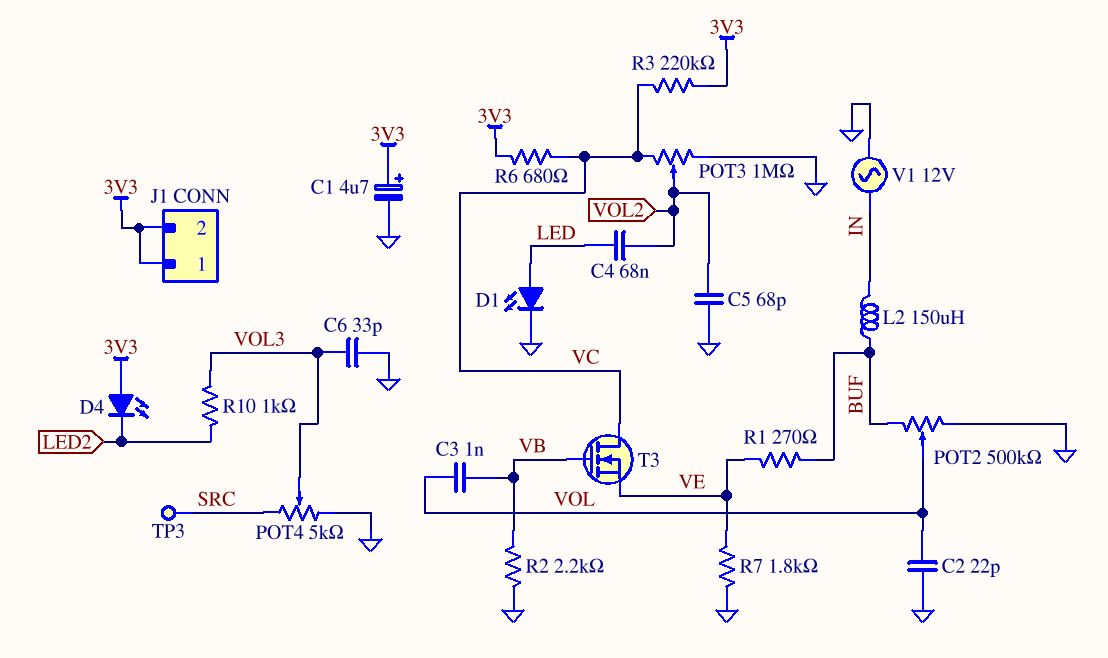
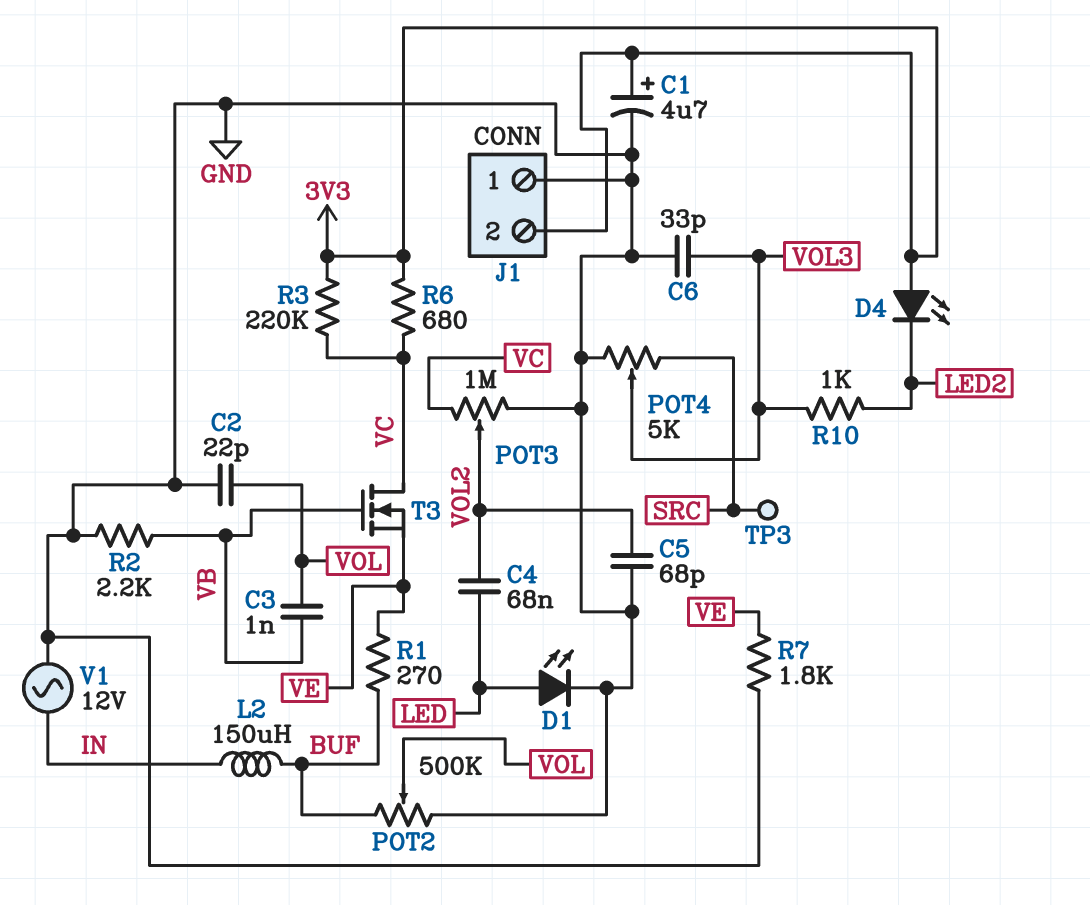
J1 pin 1: 3V3 -> GND

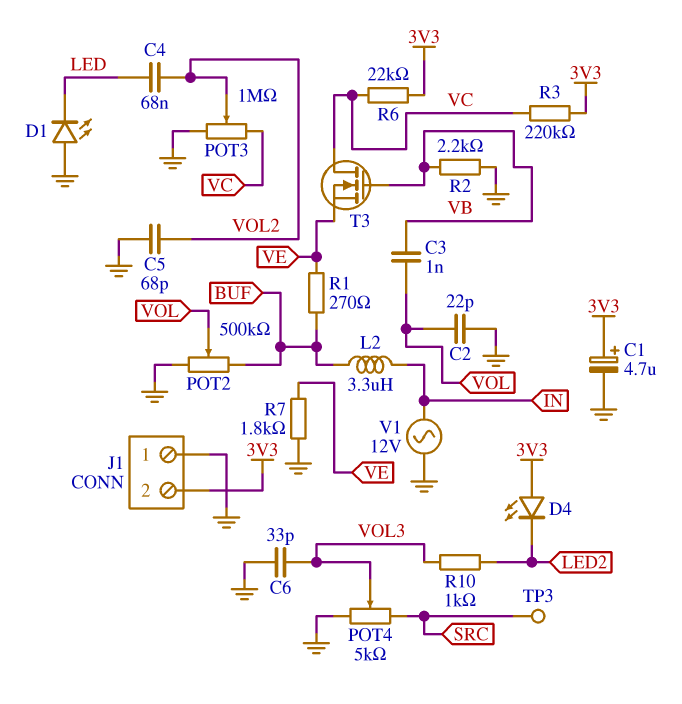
D1: LED (A LED, K GND) -> LED (A GND, K LED)
L2: 150uH (BUF, IN) -> 3.3uH (BUF, IN)
R6: 680 (3V3, VC) -> 22k (3V3, VC)

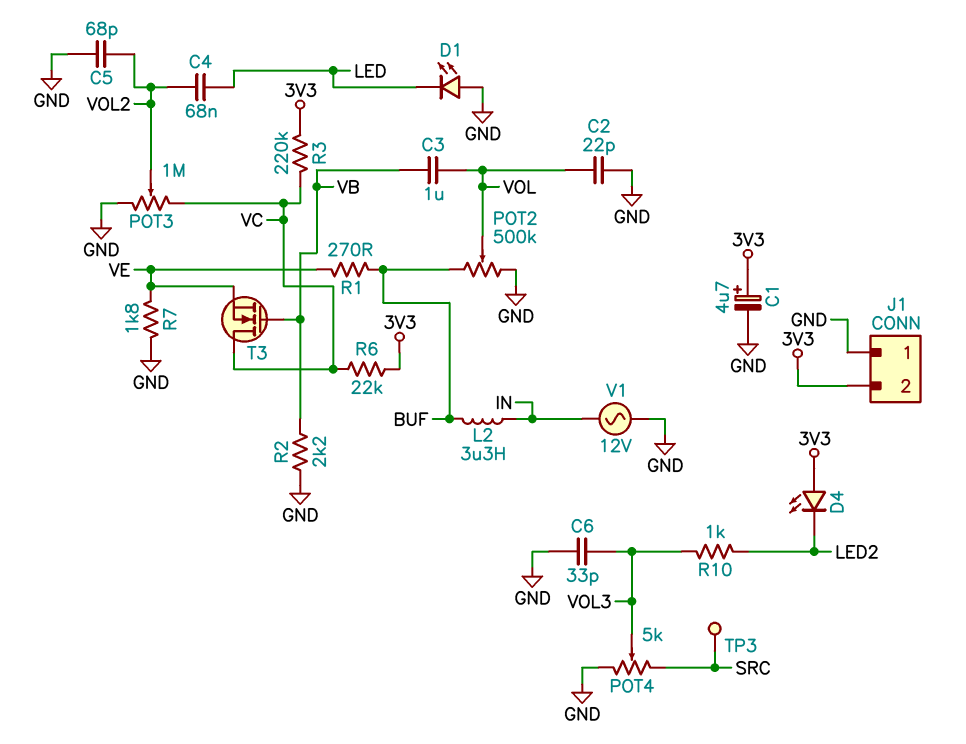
C3: 1nF (VB, VOL) -> 1uF (VB, VOL)

